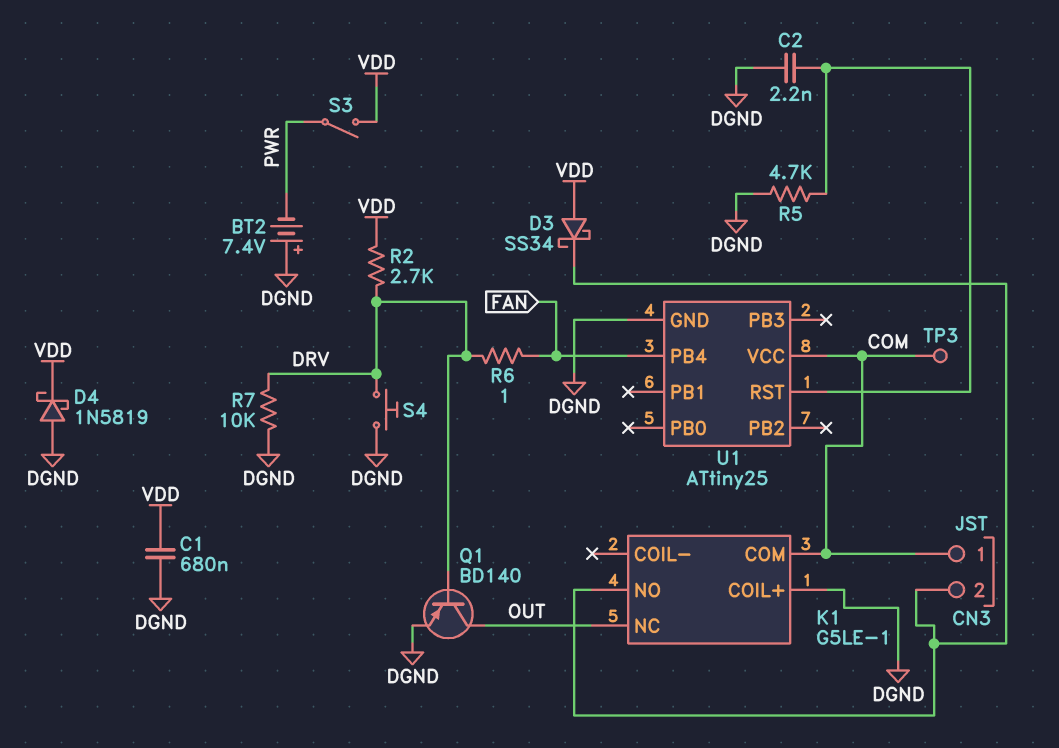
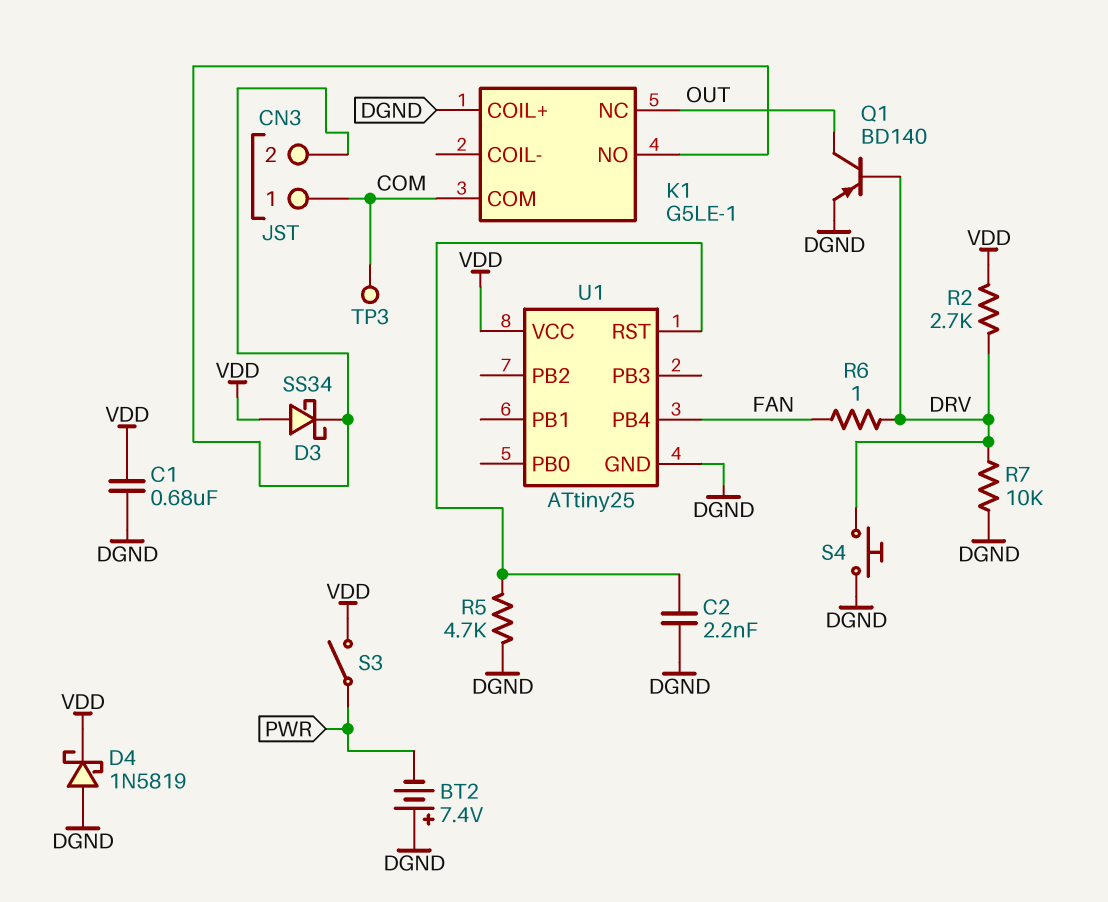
U1 pin VCC: COM -> VDD

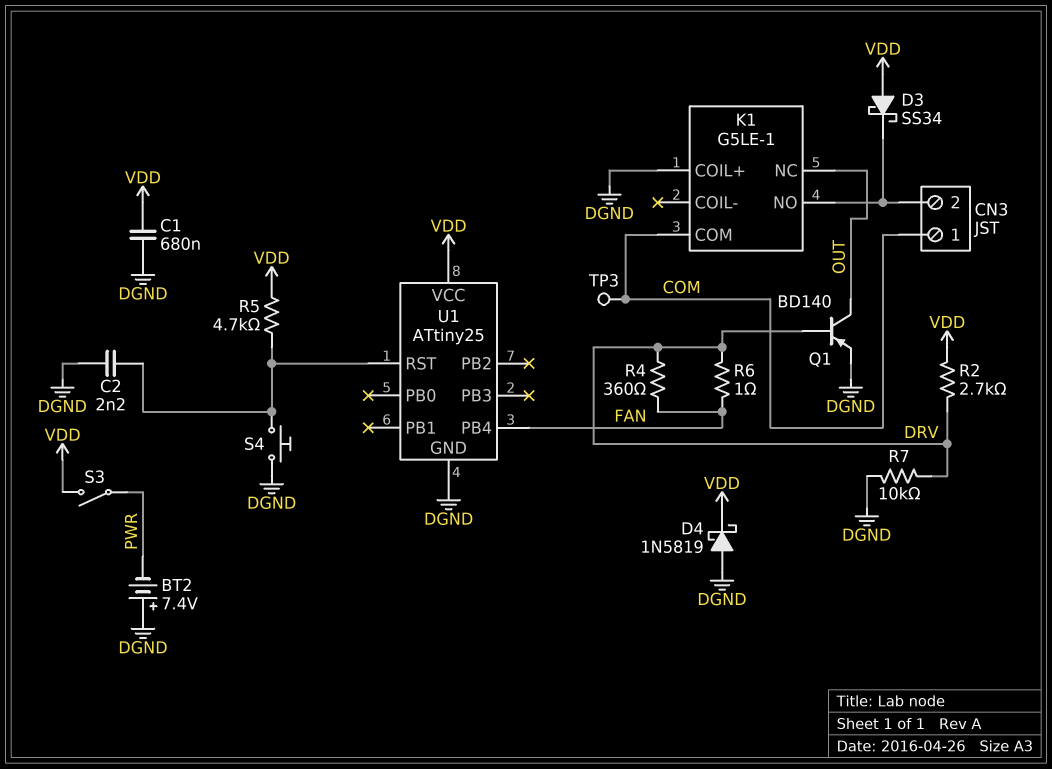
R4: none -> 360 (DRV, FAN)
R5: 4.7k (DGND, U1/RST) -> 4.7k (U1/RST, VDD)
S4: button (DGND, DRV) -> button (DGND, U1/RST)

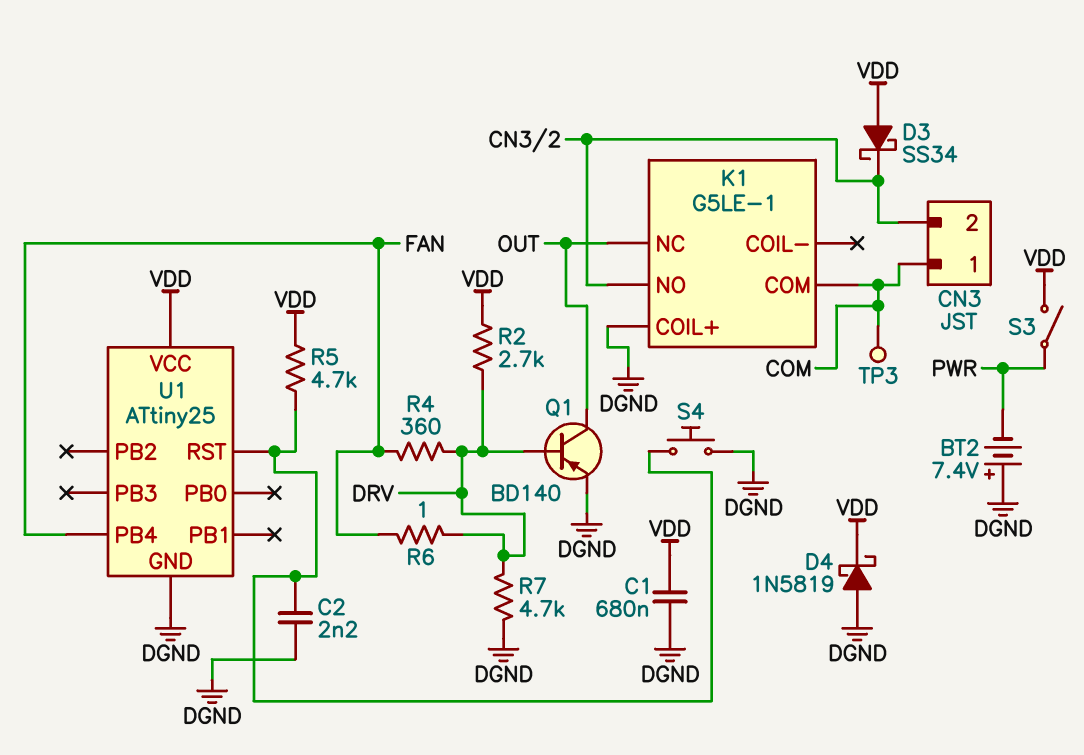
R7: 10k (DGND, DRV) -> 4.7k (DGND, DRV)

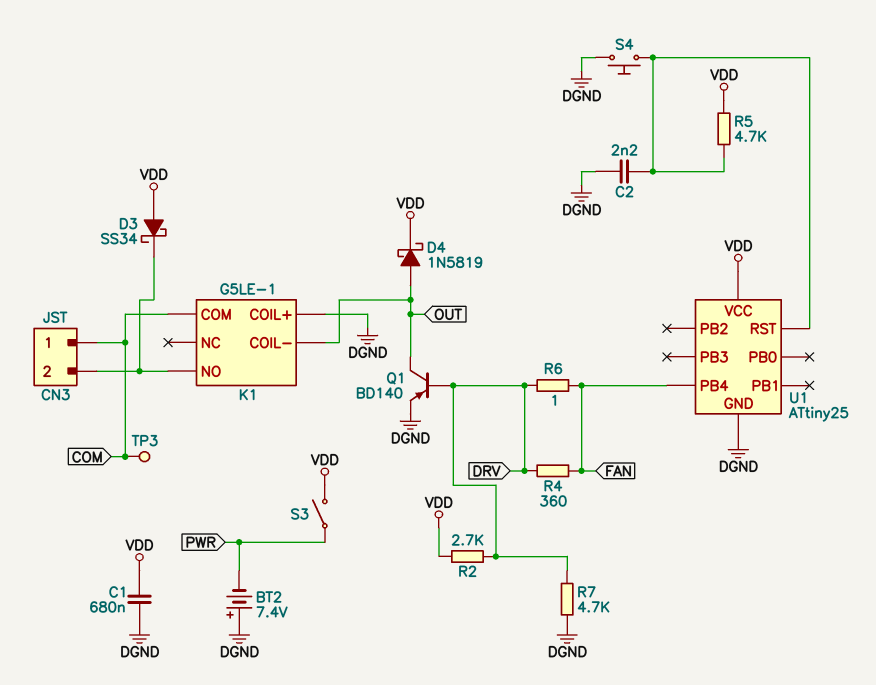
D4: schottky 1N5819 (A DGND, K VDD) -> schottky 1N5819 (A OUT, K VDD)
K1 pin COIL-: none -> OUT
K1 pin NC: OUT -> none

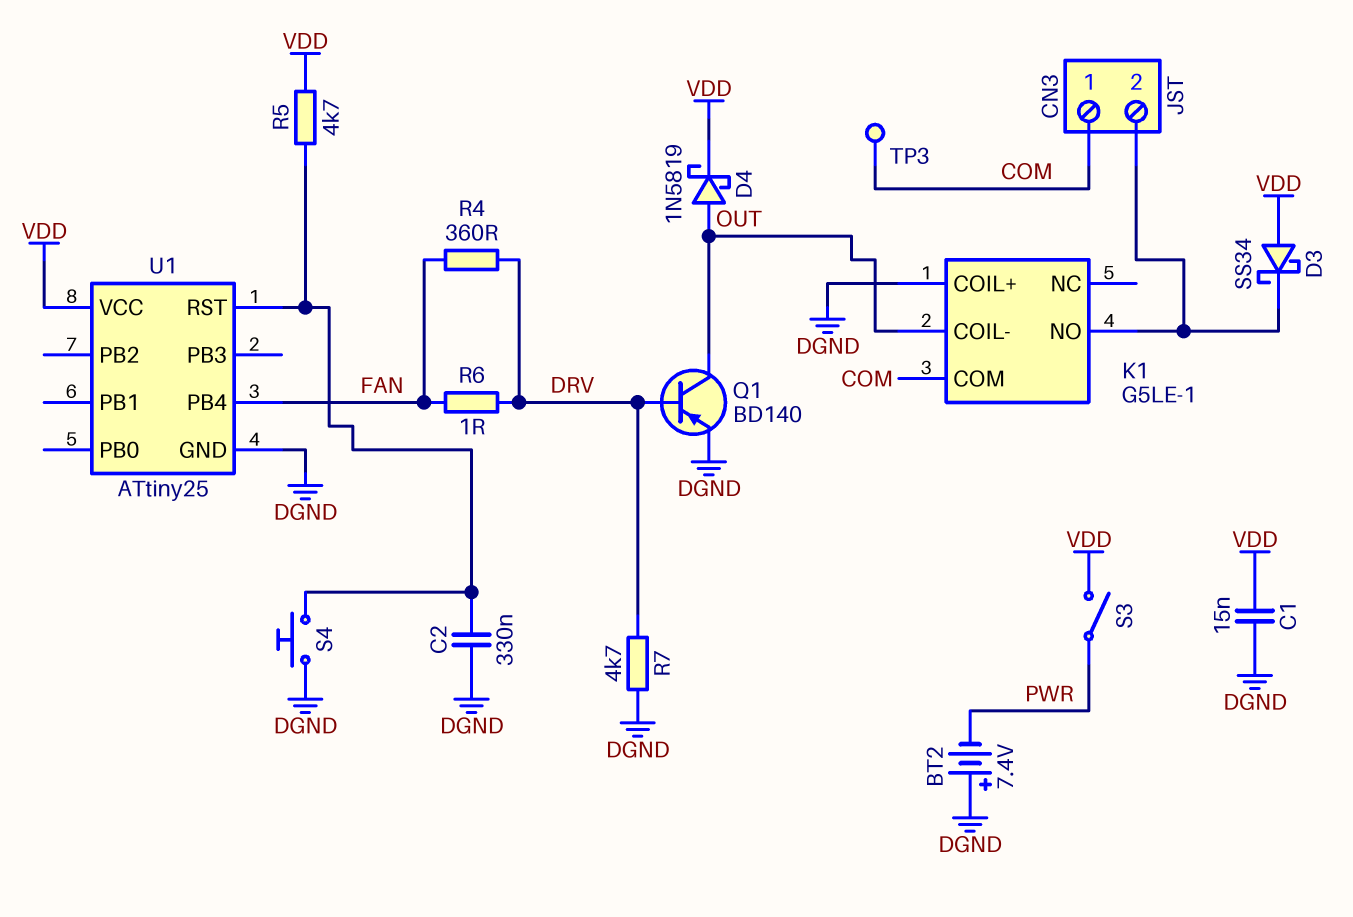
C1: 680nF (DGND, VDD) -> 15nF (DGND, VDD)
C2: 2.2nF (DGND, U1/RST) -> 330nF (DGND, U1/RST)
R2: 2.7k (DRV, VDD) -> none

